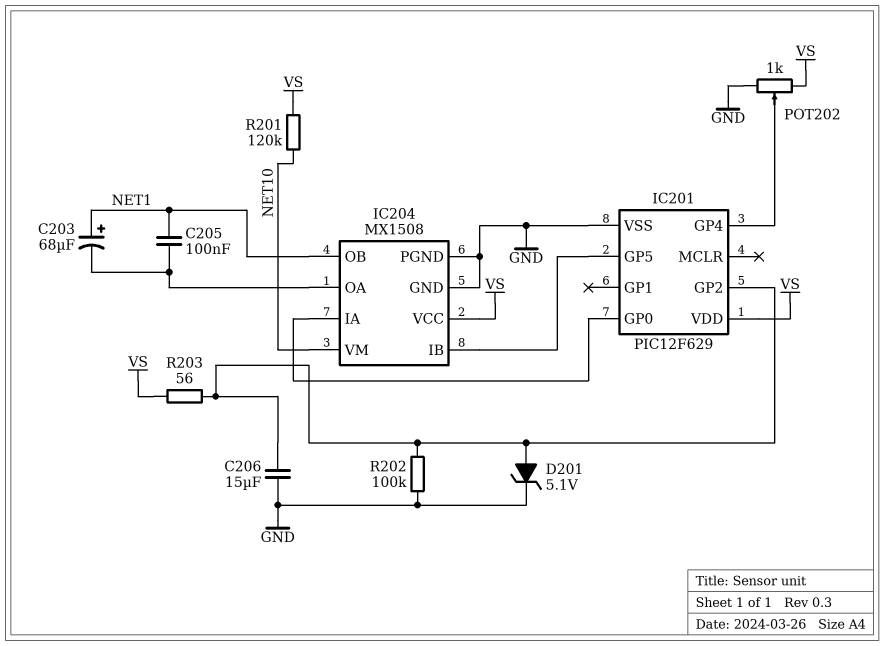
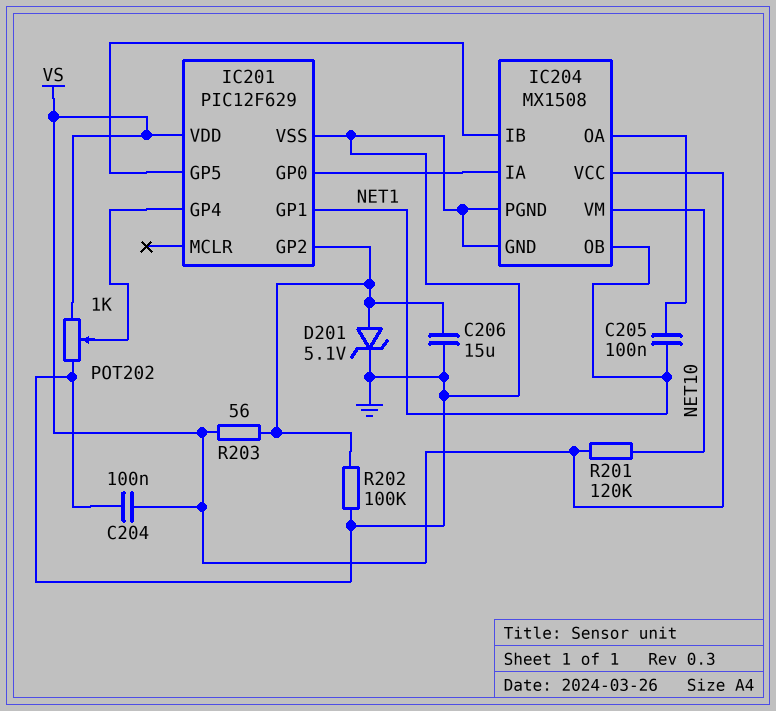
C203: 68uF (plus NET1, minus IC204/OA) -> none
C204: none -> 100nF (GND, VS)
IC201 pin GP1: none -> NET1

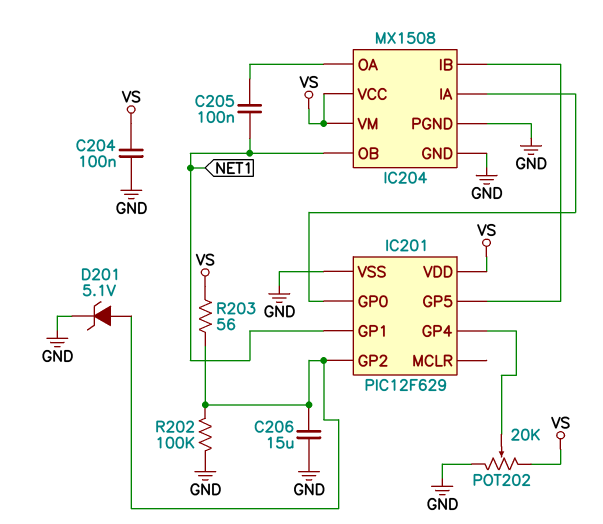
IC204 pin VM: NET10 -> VS
POT202: 1k (GND, VS, wiper IC201/GP4) -> 20k (GND, VS, wiper IC201/GP4)
R201: 120k (NET10, VS) -> none

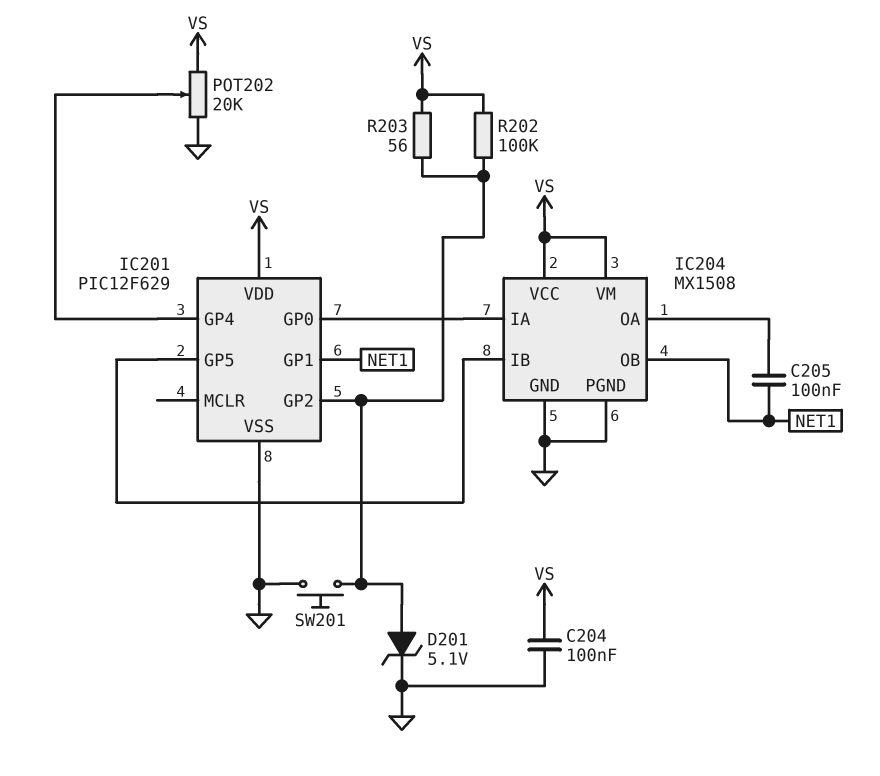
C206: 15uF (GND, IC201/GP2) -> none
R202: 100k (GND, IC201/GP2) -> 100k (IC201/GP2, VS)
SW201: none -> button (GND, IC201/GP2)

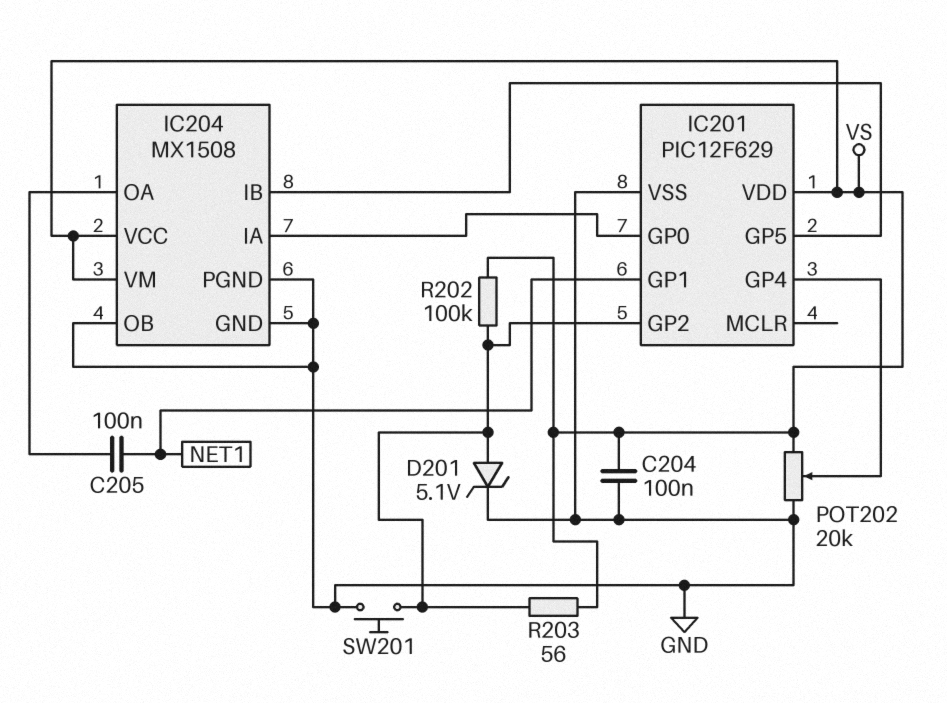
IC204 pin OB: NET1 -> GND

